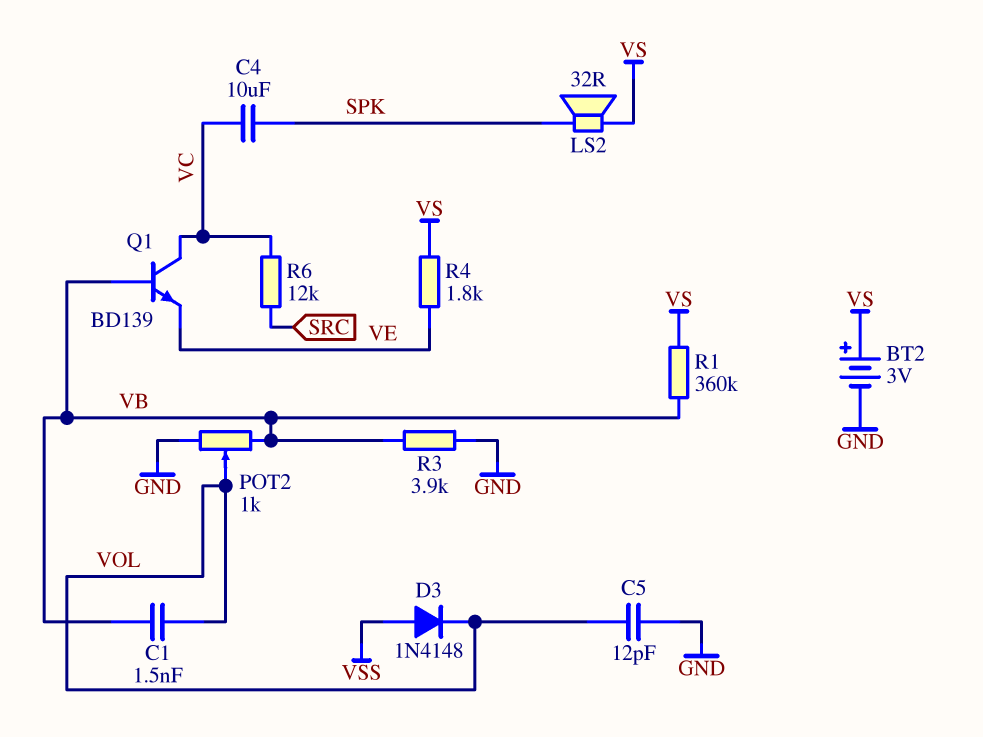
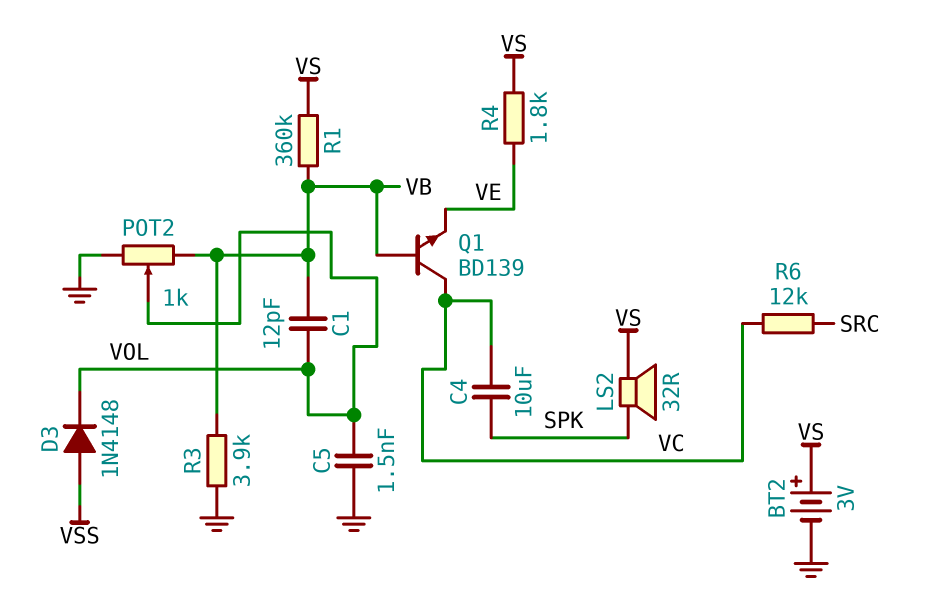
C1: 1.5nF (VB, VOL) -> 12pF (VB, VOL)
C5: 12pF (GND, VOL) -> 1.5nF (GND, VOL)

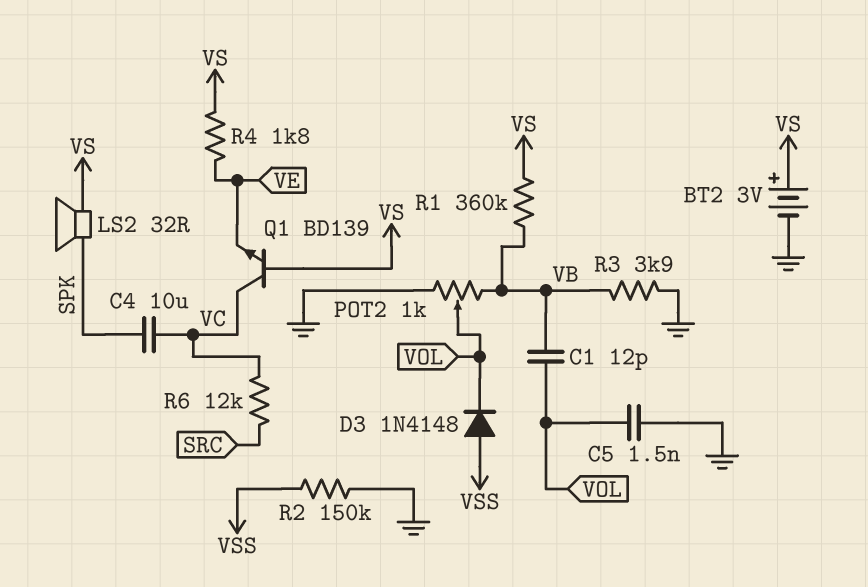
Q1: NPN BD139 (B VB, C VC, E VE) -> NPN BD139 (B VS, C VC, E VE)
R2: none -> 150k (GND, VSS)

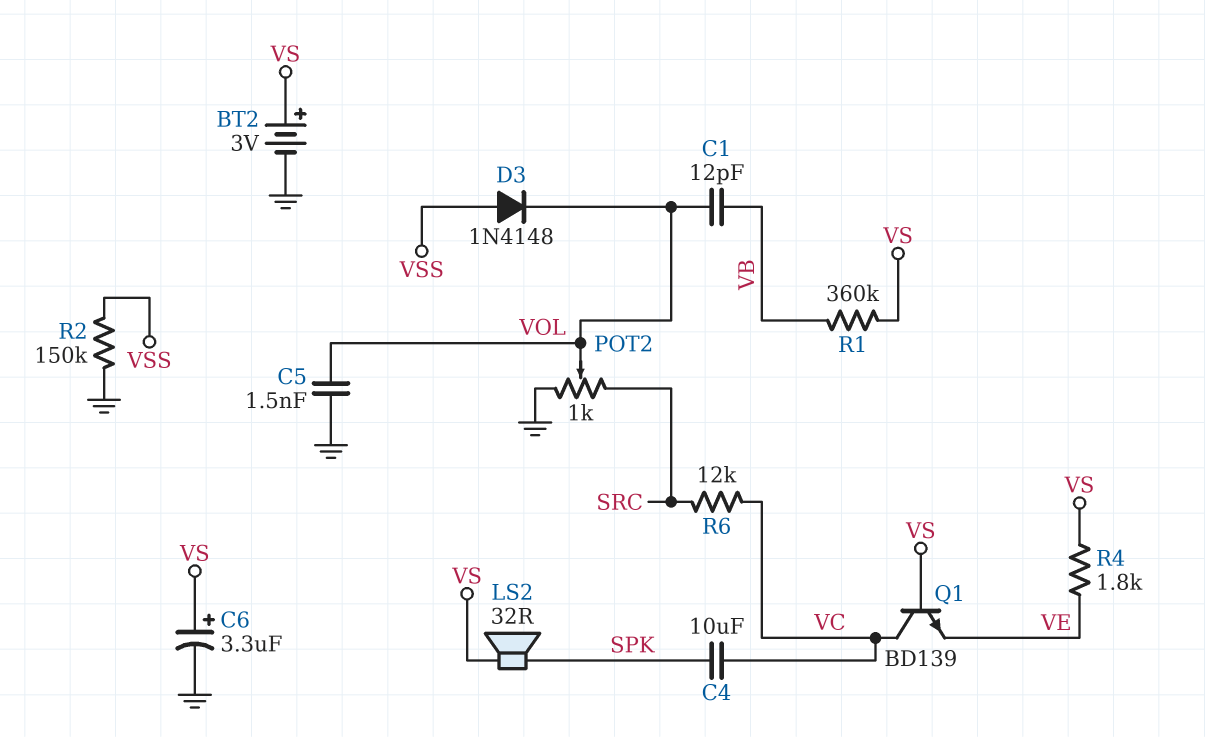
C6: none -> 3.3uF (plus VS, minus GND)
POT2: 1k (GND, VB, wiper VOL) -> 1k (GND, SRC, wiper VOL)
R3: 3.9k (GND, VB) -> none

